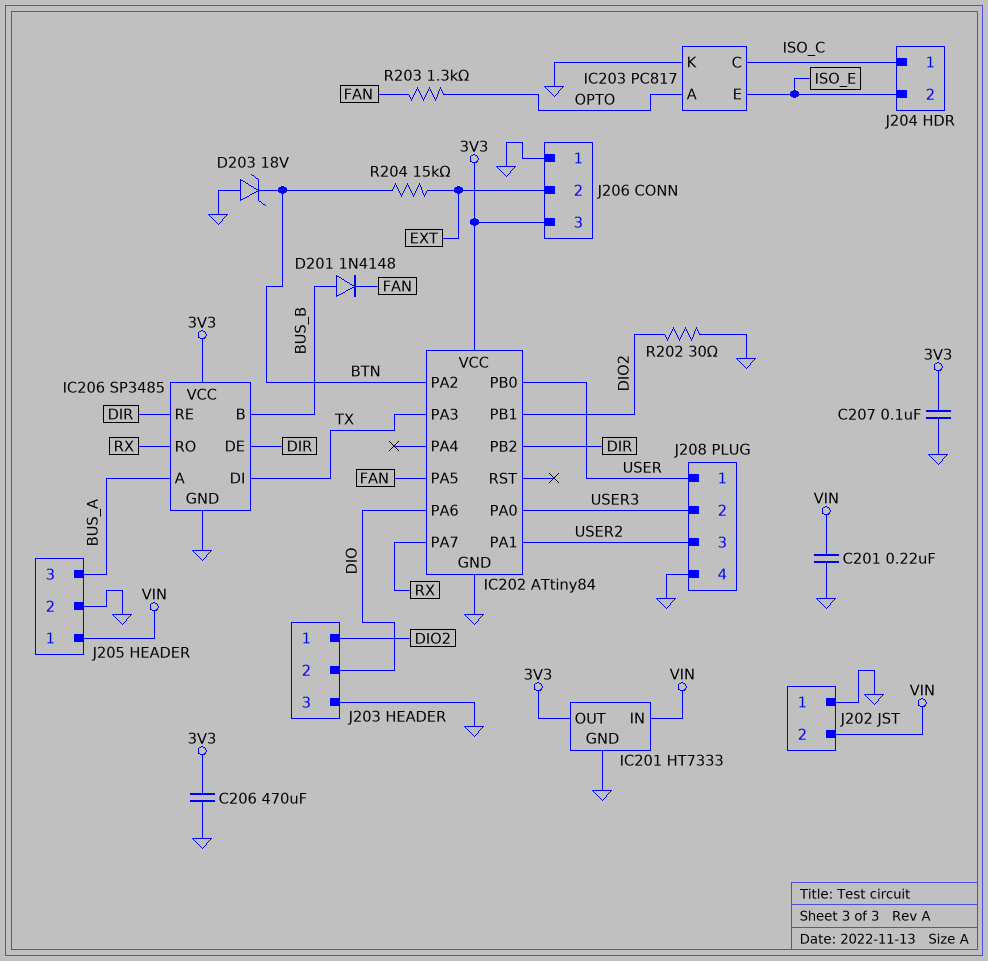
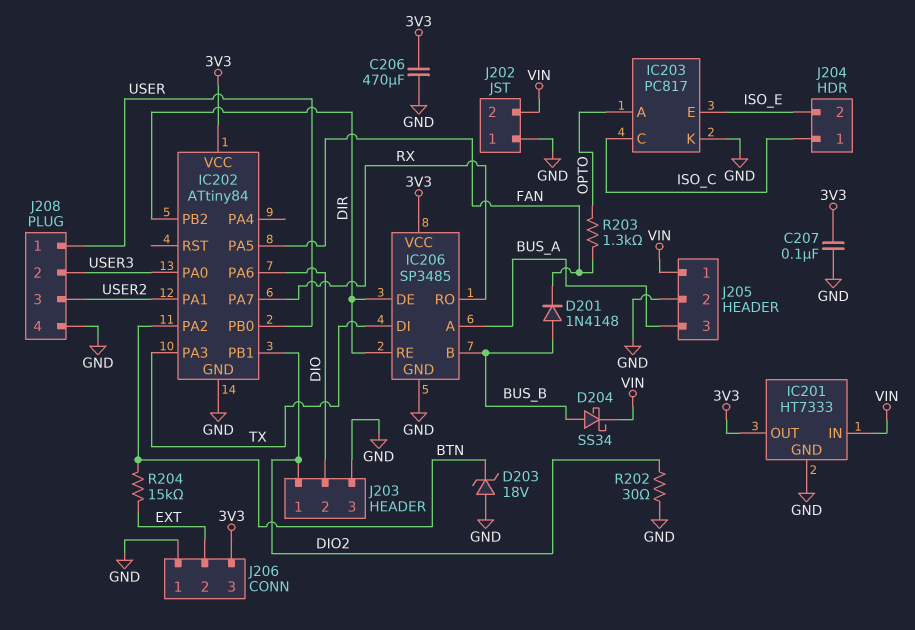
C201: 220nF (GND, VIN) -> none
D204: none -> schottky SS34 (A BUS_B, K VIN)

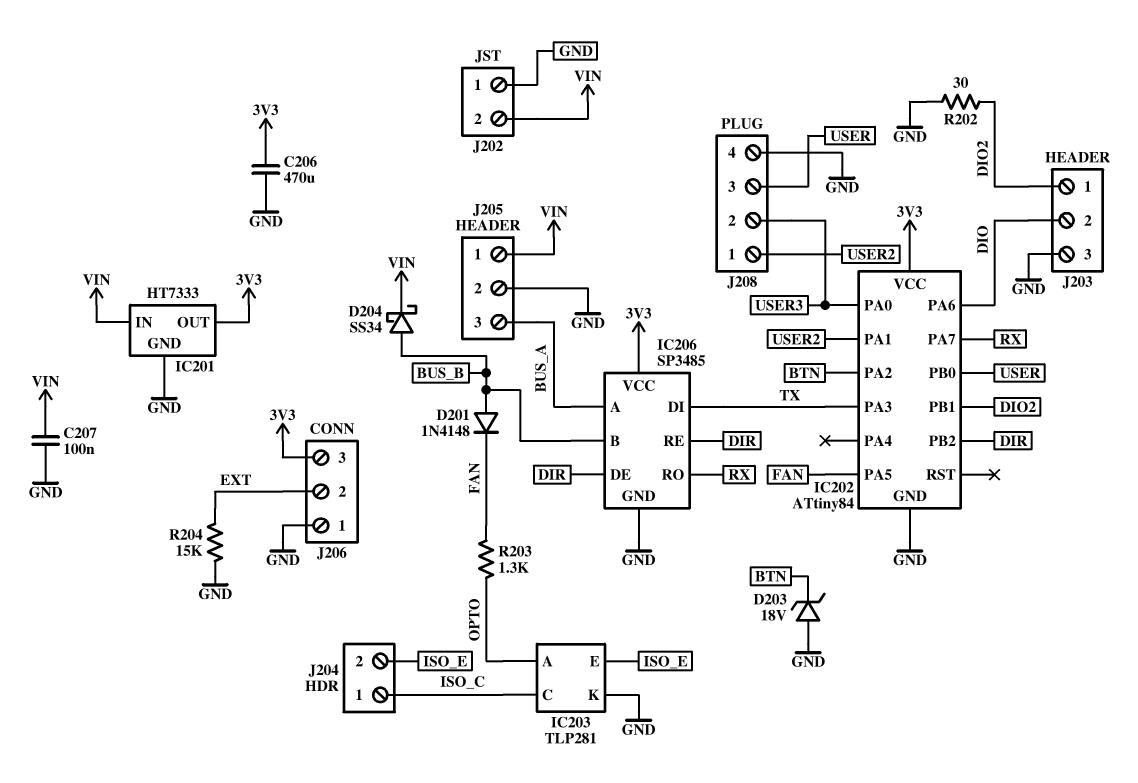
C207: 100nF (3V3, GND) -> 100nF (GND, VIN)
IC203: PC817 -> TLP281
J208 pin 1: USER -> USER2
J208 pin 3: USER2 -> USER
R204: 15k (BTN, EXT) -> 15k (EXT, GND)

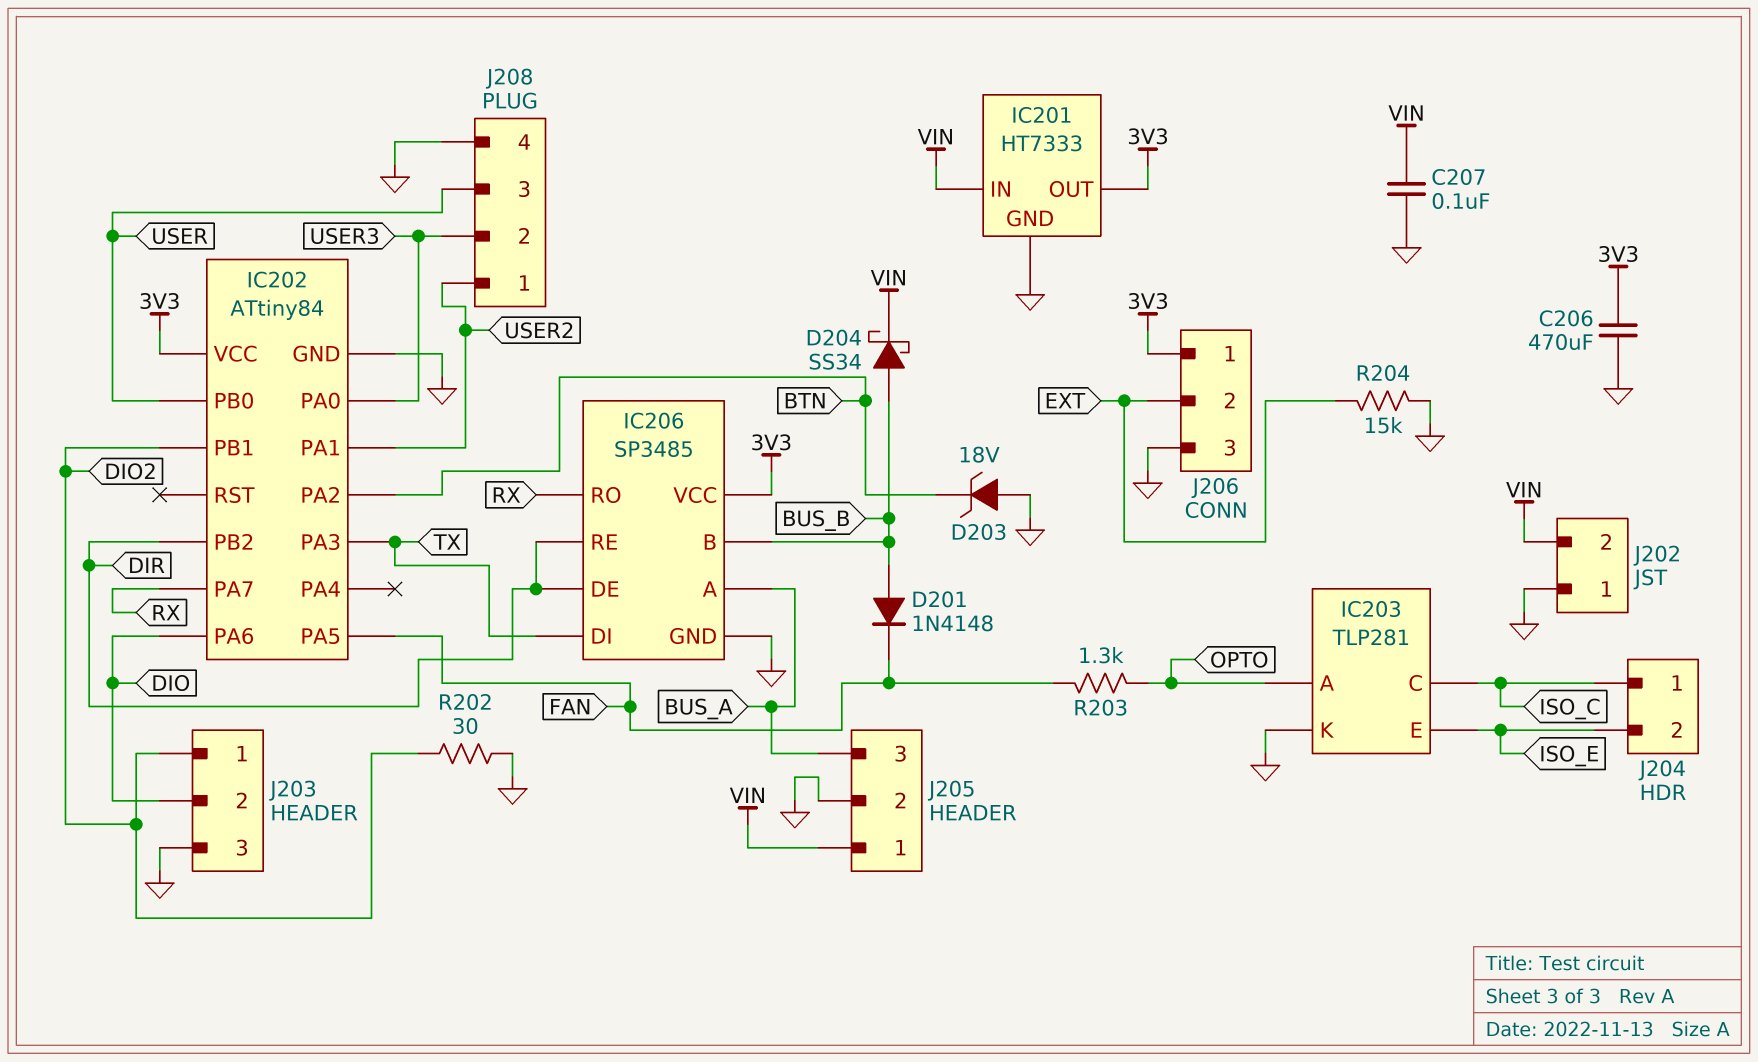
J206 pin 1: GND -> 3V3
J206 pin 3: 3V3 -> GND

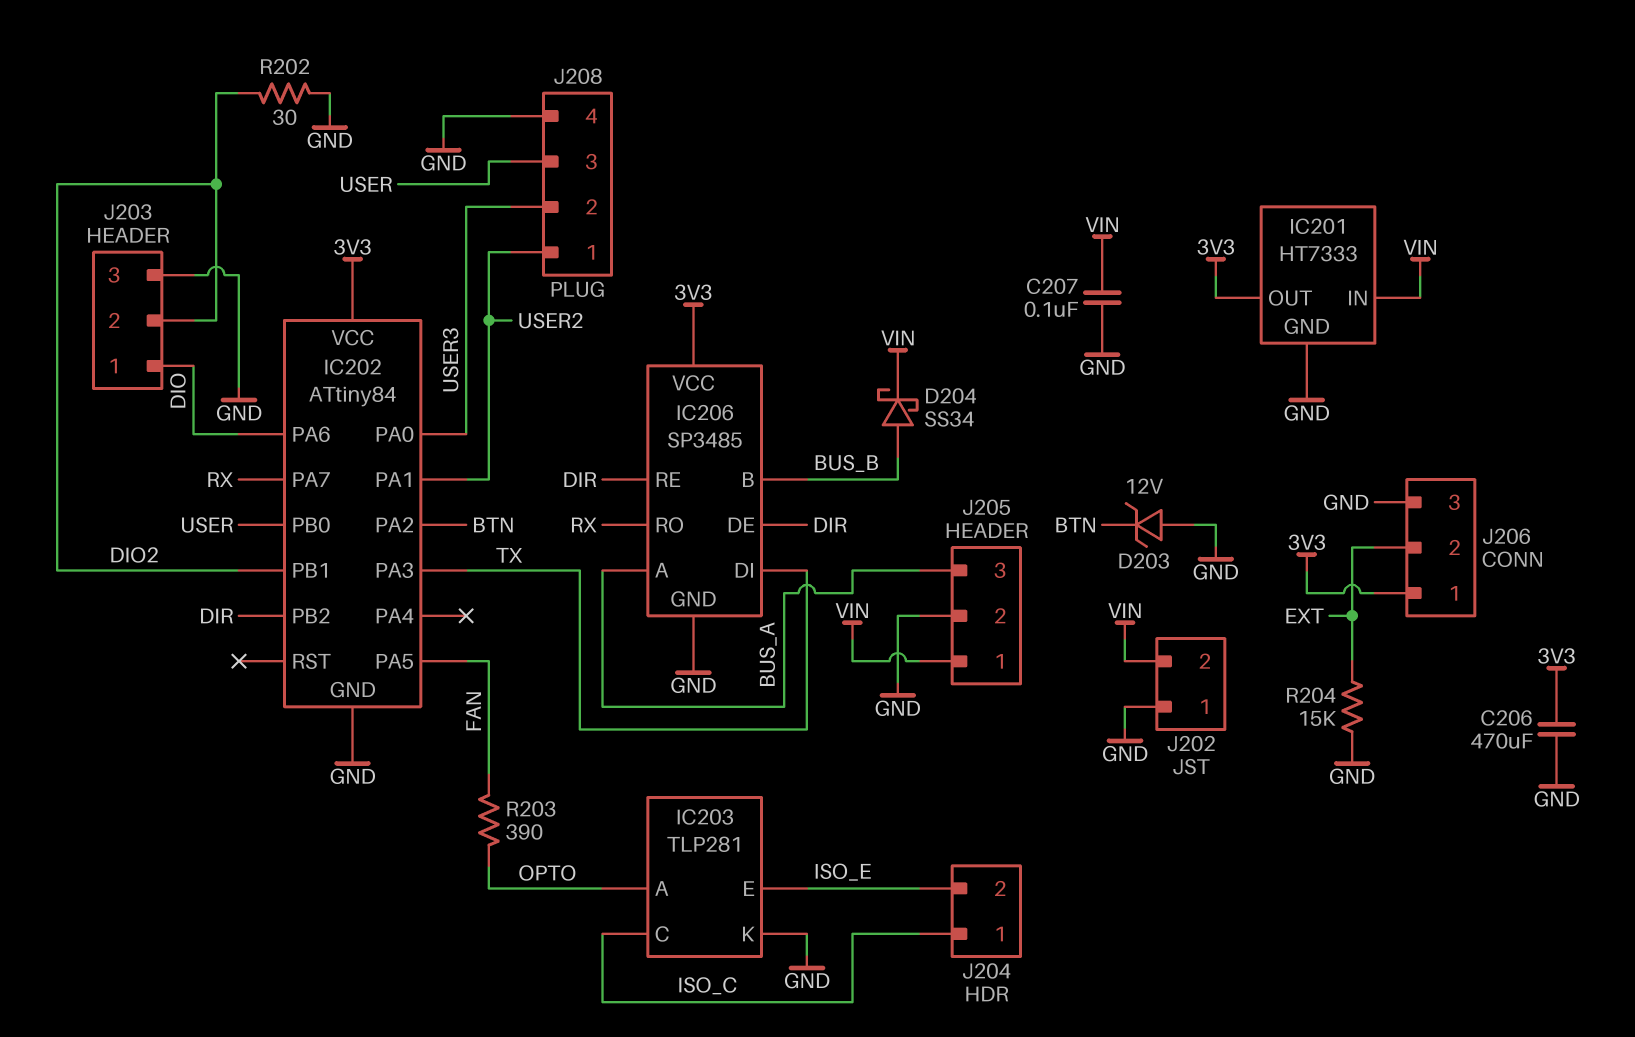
D201: diode 1N4148 (A BUS_B, K FAN) -> none
D203: zener 18V (A GND, K BTN) -> zener 12V (A GND, K BTN)
J203 pin 1: DIO2 -> DIO
J203 pin 2: DIO -> DIO2
R203: 1.3k (FAN, OPTO) -> 390 (FAN, OPTO)

